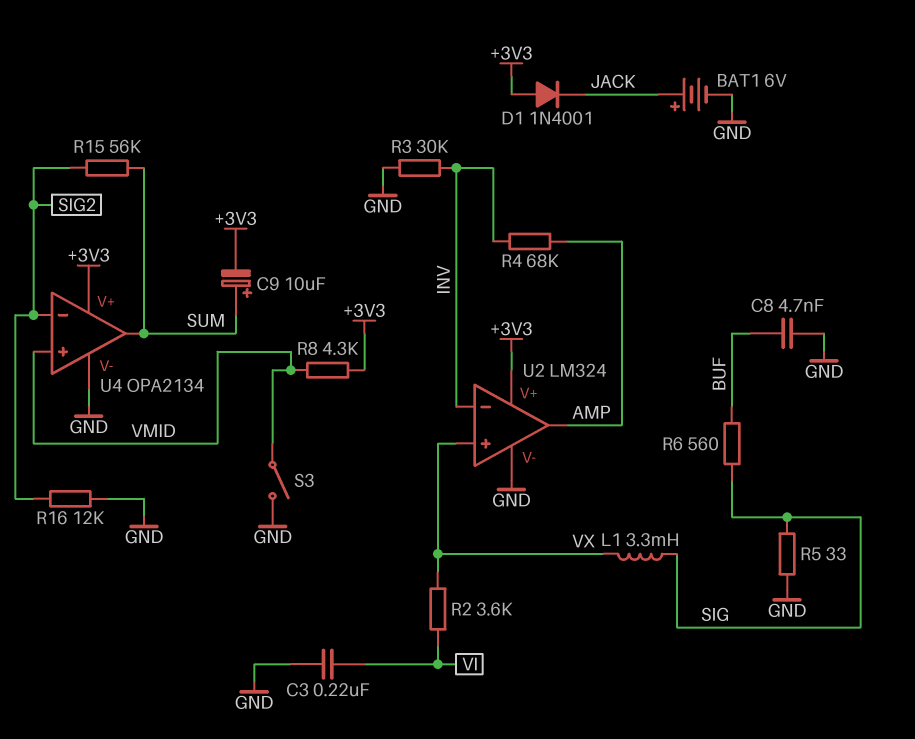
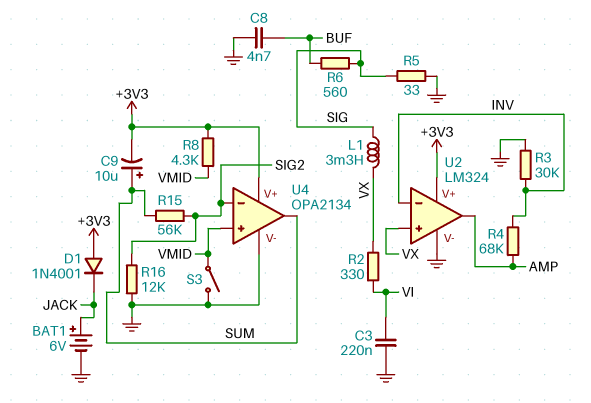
R2: 3.6k (VI, VX) -> 330 (VI, VX)

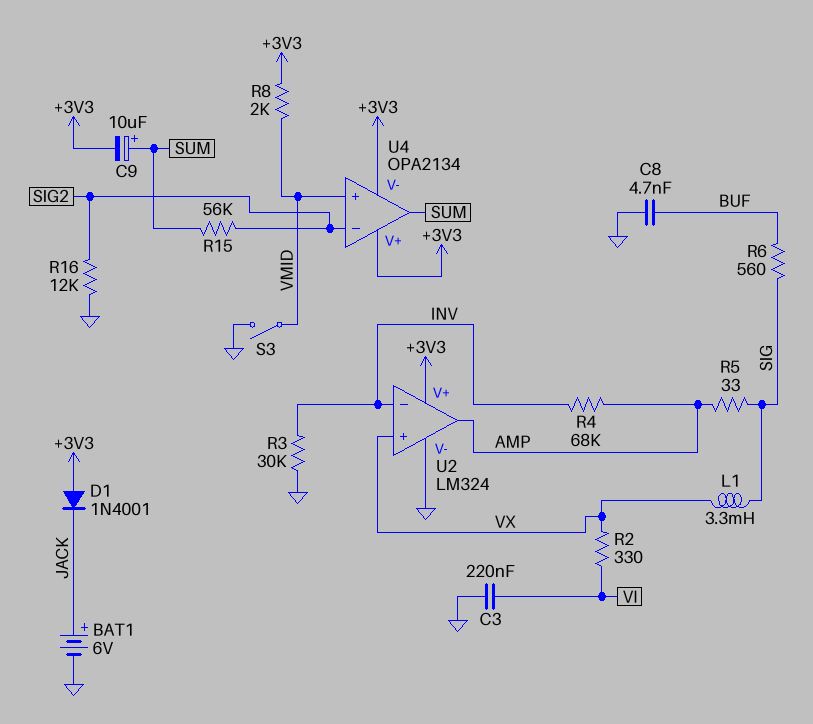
R5: 33 (GND, SIG) -> 33 (AMP, SIG)
R8: 4.3k (+3V3, VMID) -> 2k (+3V3, VMID)
U4 pin V-: GND -> +3V3

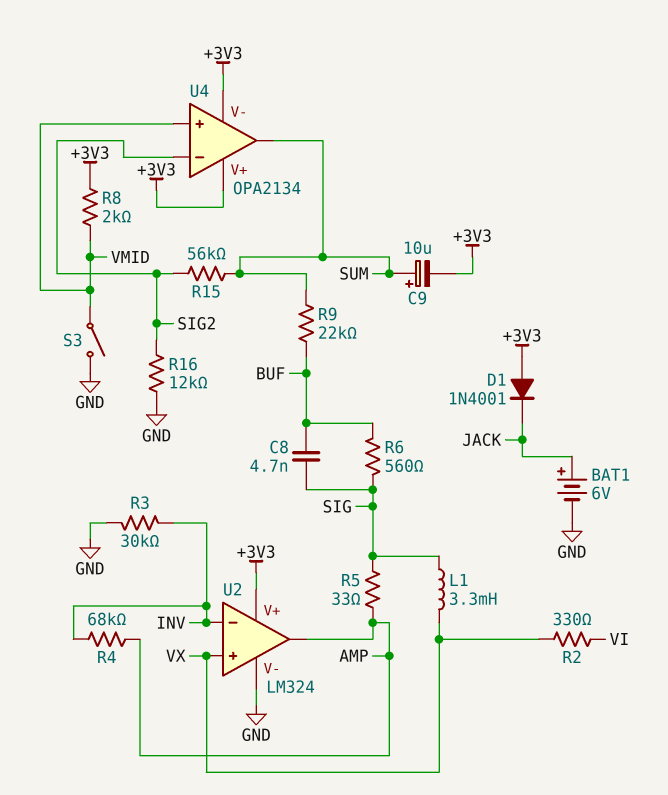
C3: 220nF (GND, VI) -> none
C8: 4.7nF (BUF, GND) -> 4.7nF (BUF, SIG)
R9: none -> 22k (BUF, SUM)

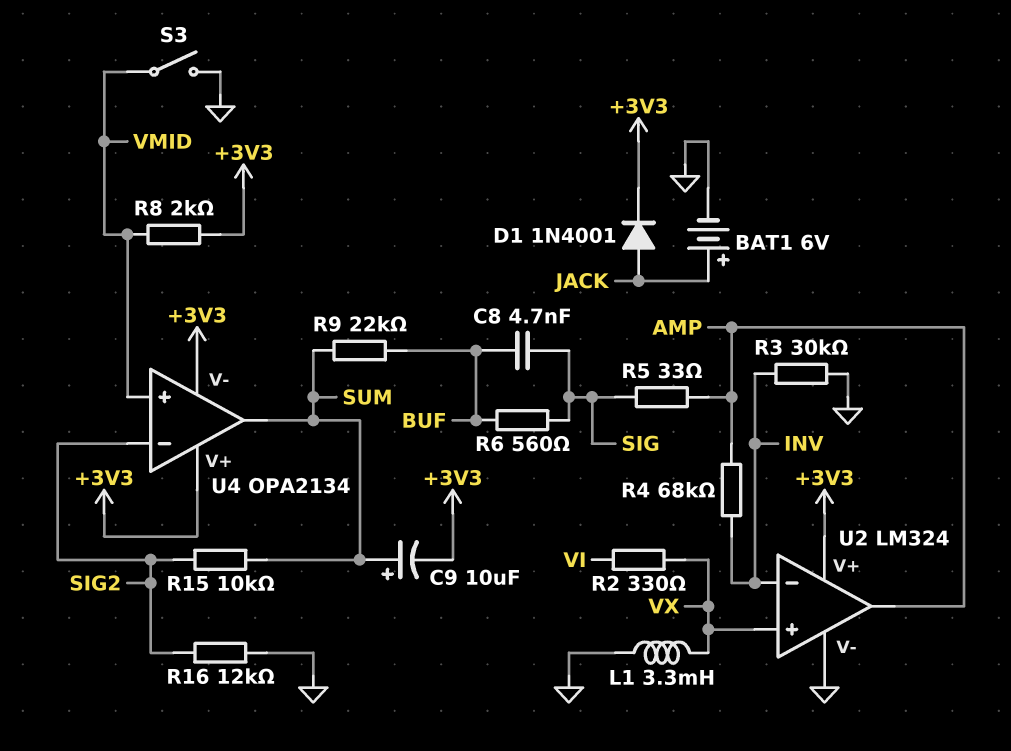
D1: diode 1N4001 (A +3V3, K JACK) -> diode 1N4001 (A JACK, K +3V3)
L1: 3.3mH (SIG, VX) -> 3.3mH (GND, VX)
R15: 56k (SIG2, SUM) -> 10k (SIG2, SUM)

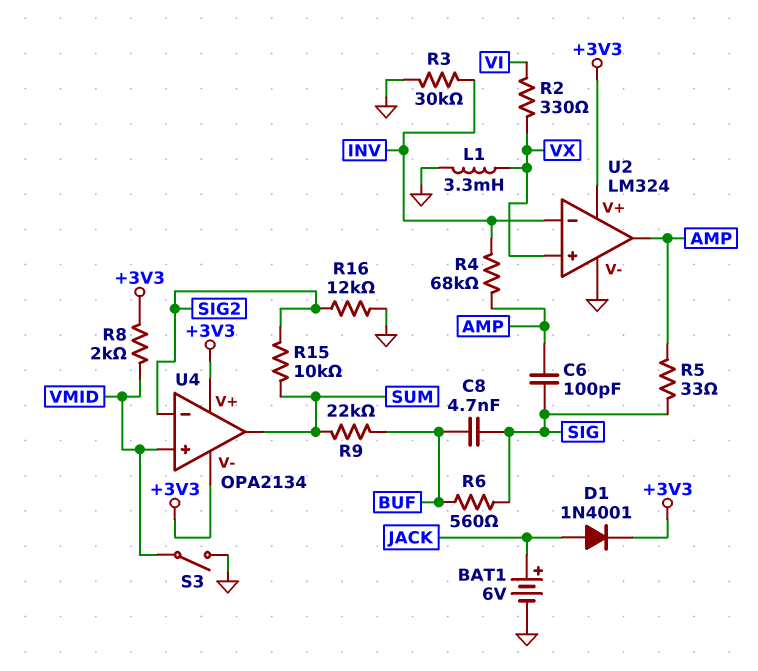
C6: none -> 100pF (AMP, SIG)
C9: 10uF (plus SUM, minus +3V3) -> none

